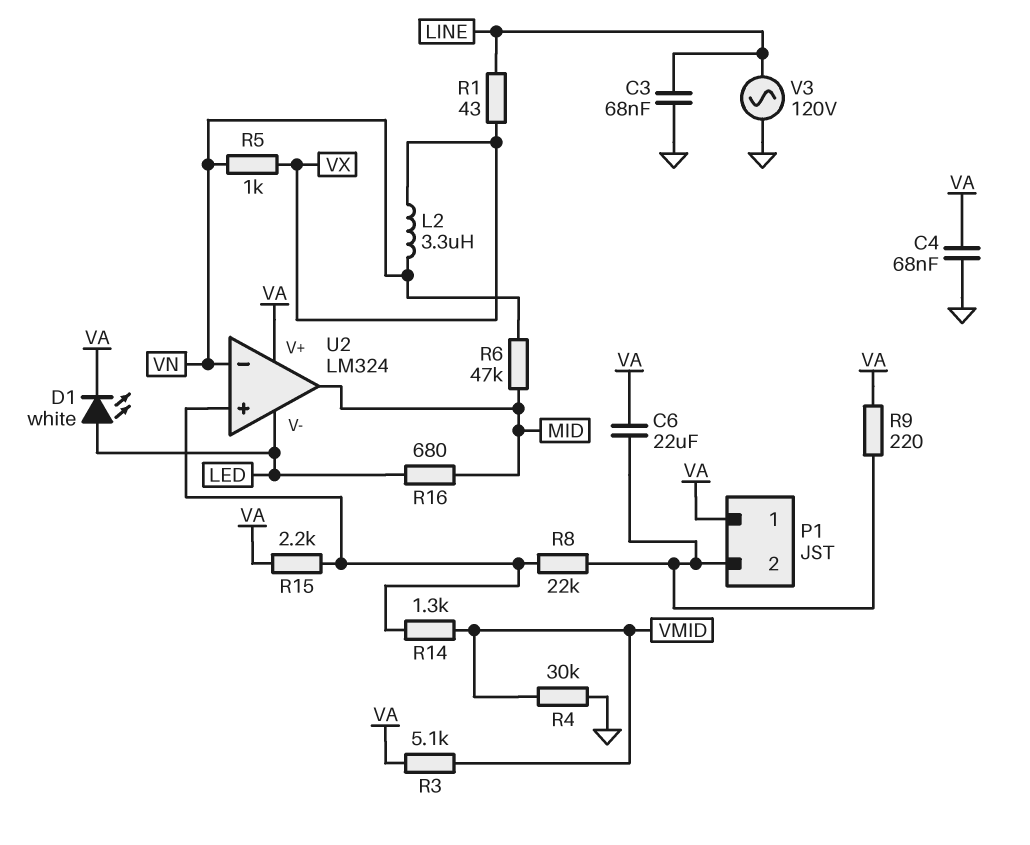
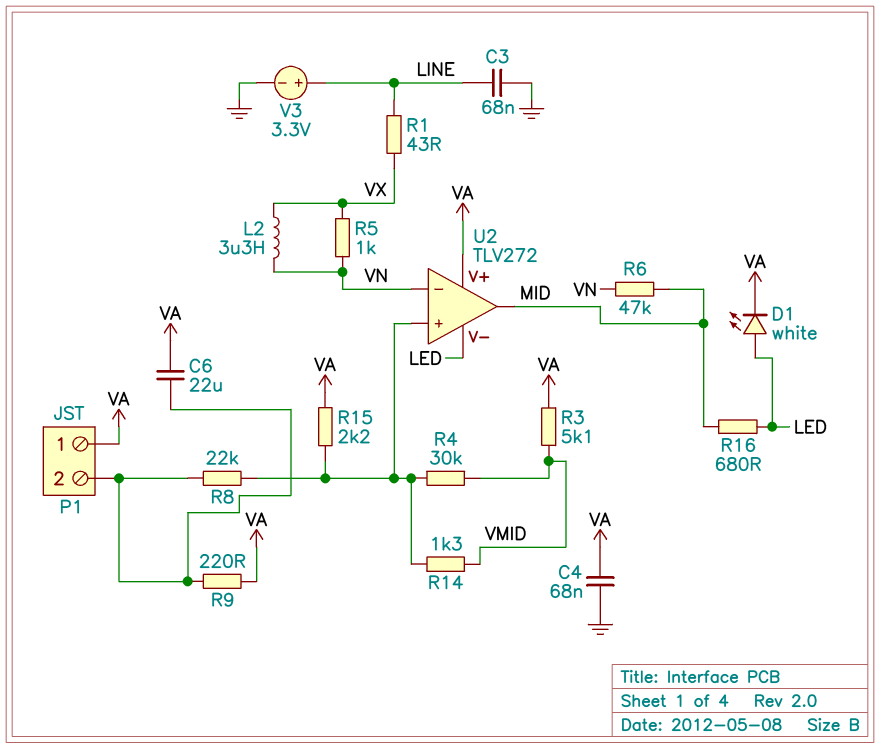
R4: 30k (GND, VMID) -> 30k (U2/in+, VMID)
U2: LM324 -> TLV272
V3: AC 120V (GND, LINE) -> 3.3V (plus LINE, minus GND)

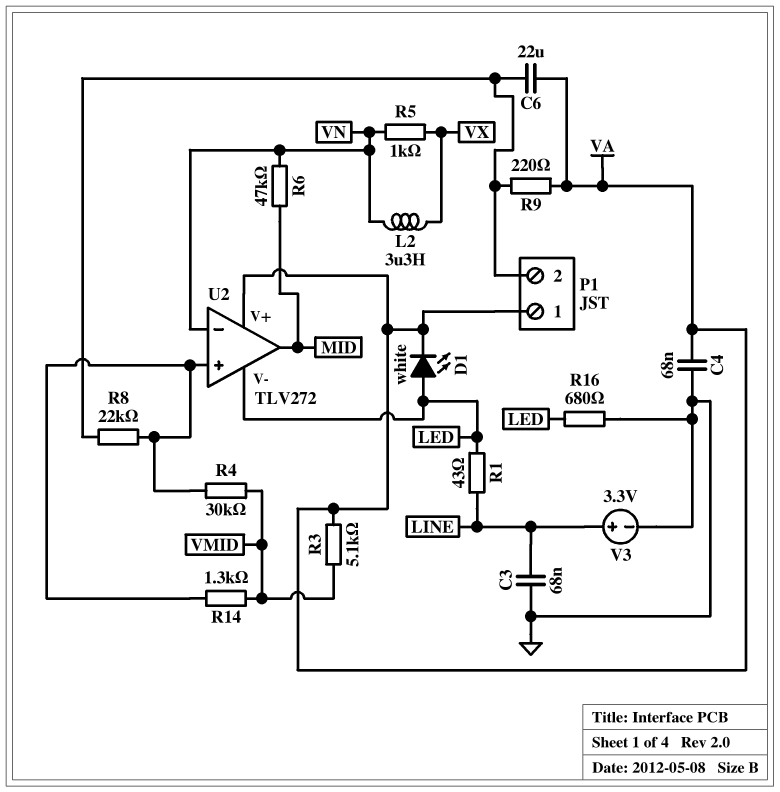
R1: 43 (LINE, VX) -> 43 (LED, LINE)
R15: 2.2k (U2/in+, VA) -> none
R16: 680 (LED, MID) -> 680 (GND, LED)

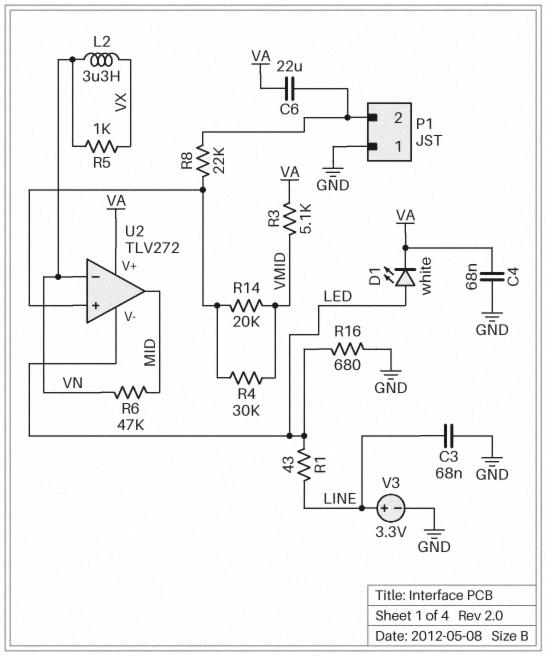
P1 pin 1: VA -> GND
R9: 220 (P1/2, VA) -> none
R14: 1.3k (U2/in+, VMID) -> 20k (U2/in+, VMID)

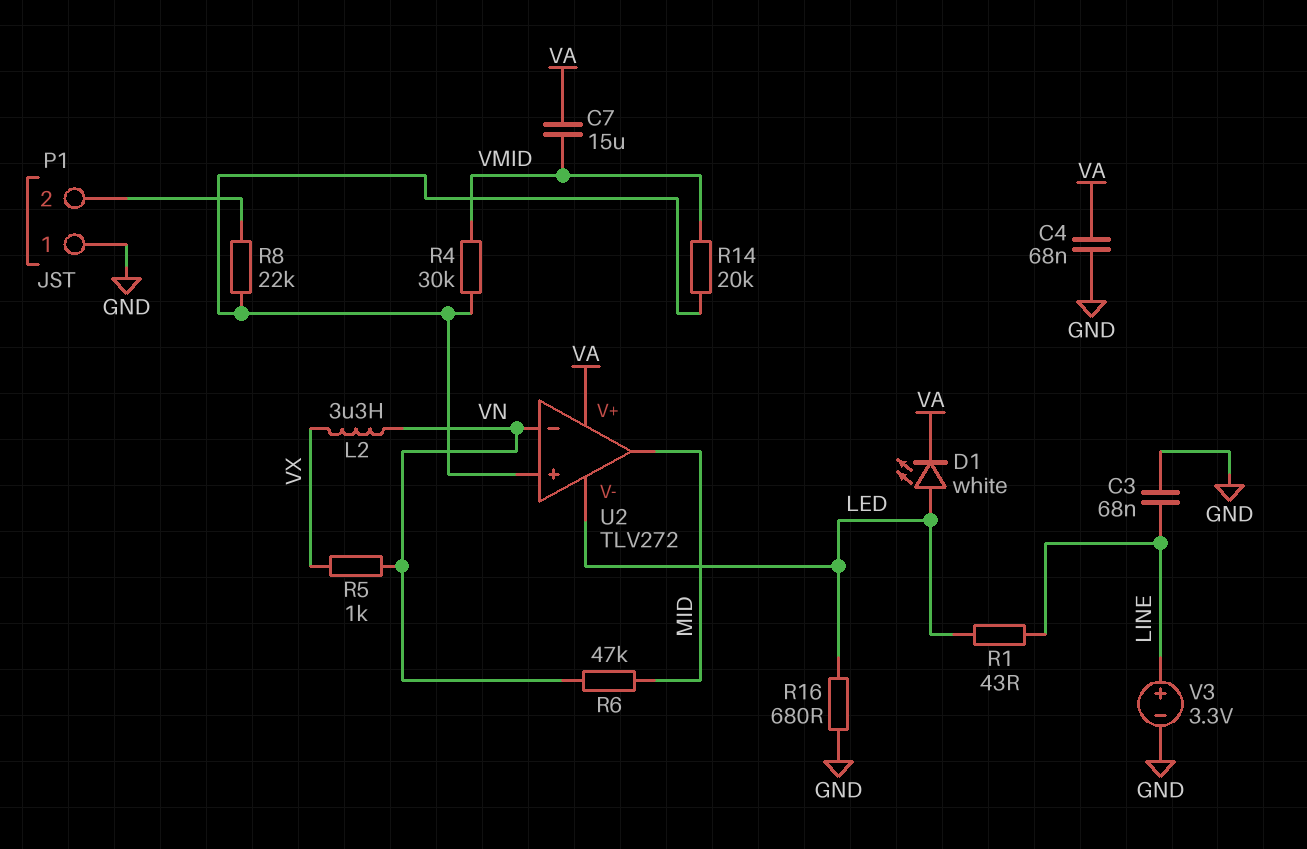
C6: 22uF (P1/2, VA) -> none
C7: none -> 15uF (VA, VMID)
R3: 5.1k (VA, VMID) -> none

